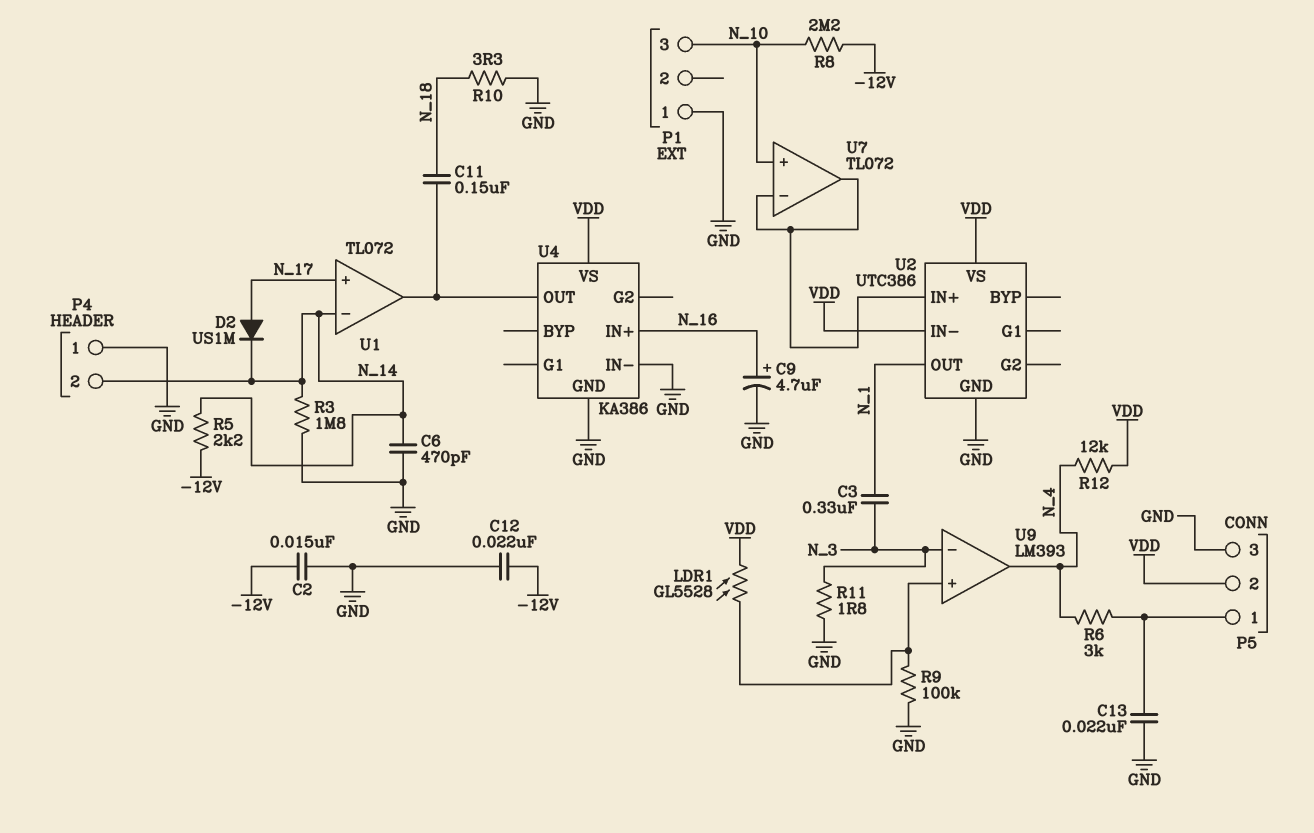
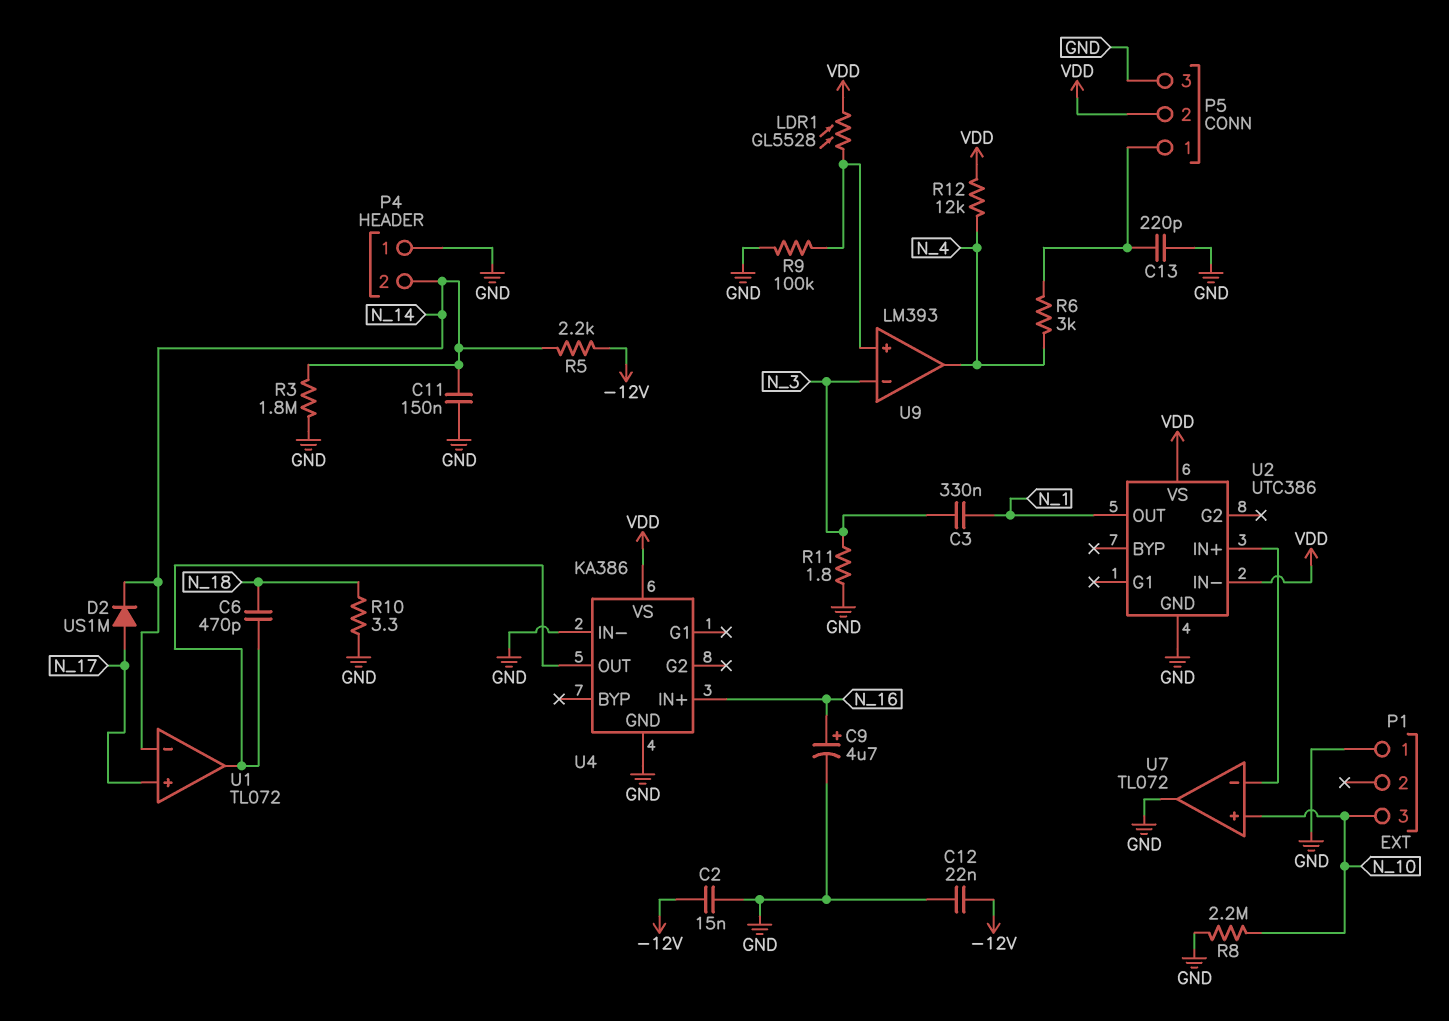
C6: 470pF (GND, N_14) -> 470pF (N_18, U1/out)
C11: 150nF (N_18, U1/out) -> 150nF (GND, N_14)
C13: 22nF (GND, P5/1) -> 220pF (GND, P5/1)
R8: 2.2M (-12V, N_10) -> 2.2M (GND, N_10)
U7 pin out: U2/IN+ -> GND

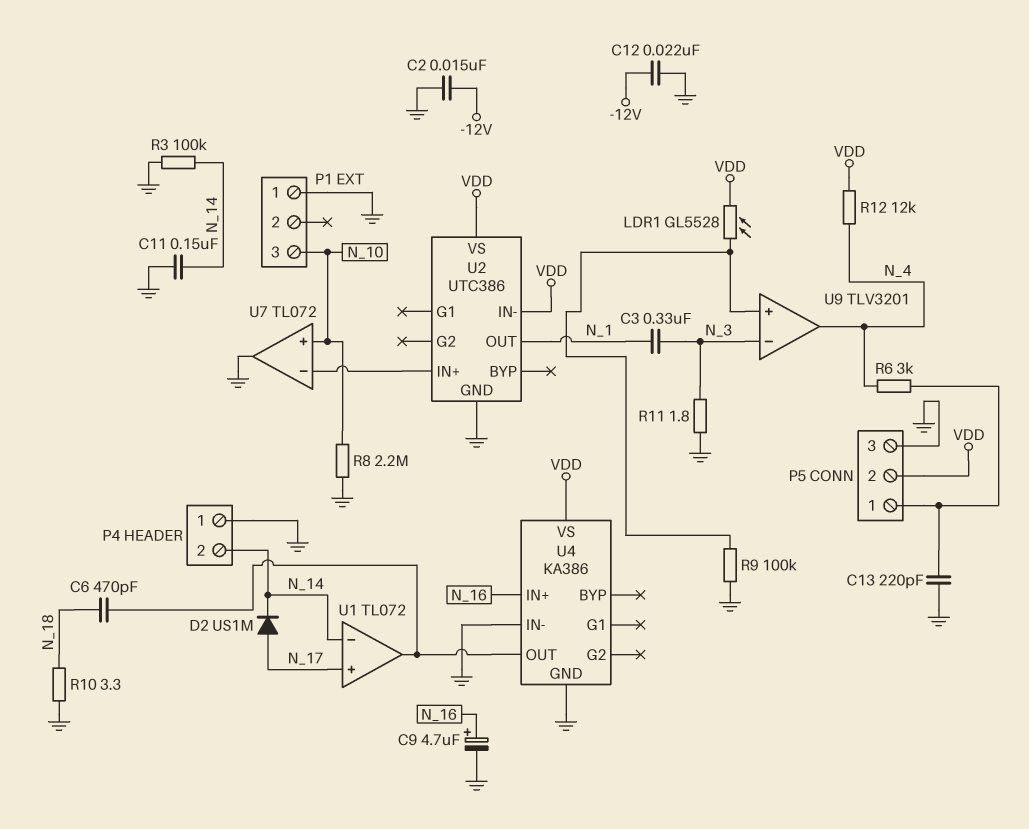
R3: 1.8M (GND, N_14) -> 100k (GND, N_14)
R5: 2.2k (-12V, N_14) -> none
U9: LM393 -> TLV3201

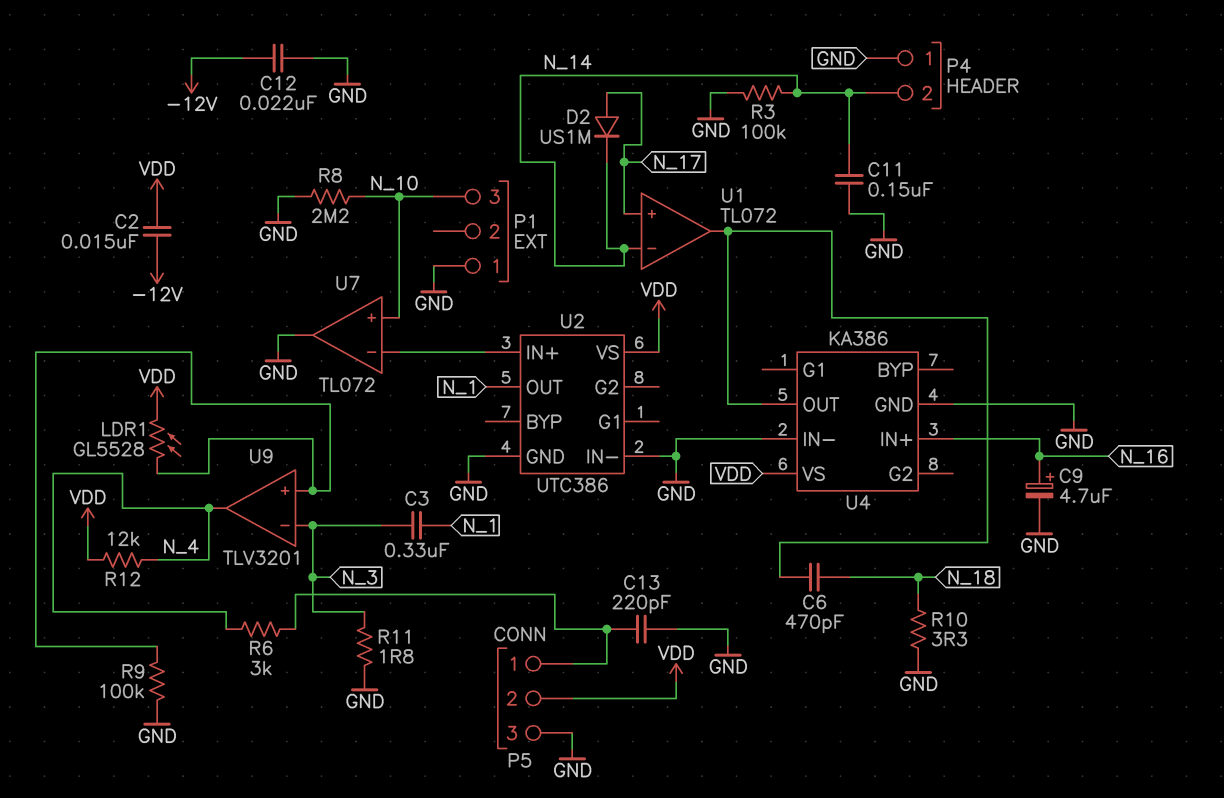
C2: 15nF (-12V, GND) -> 15nF (-12V, VDD)
U2 pin IN-: VDD -> GND

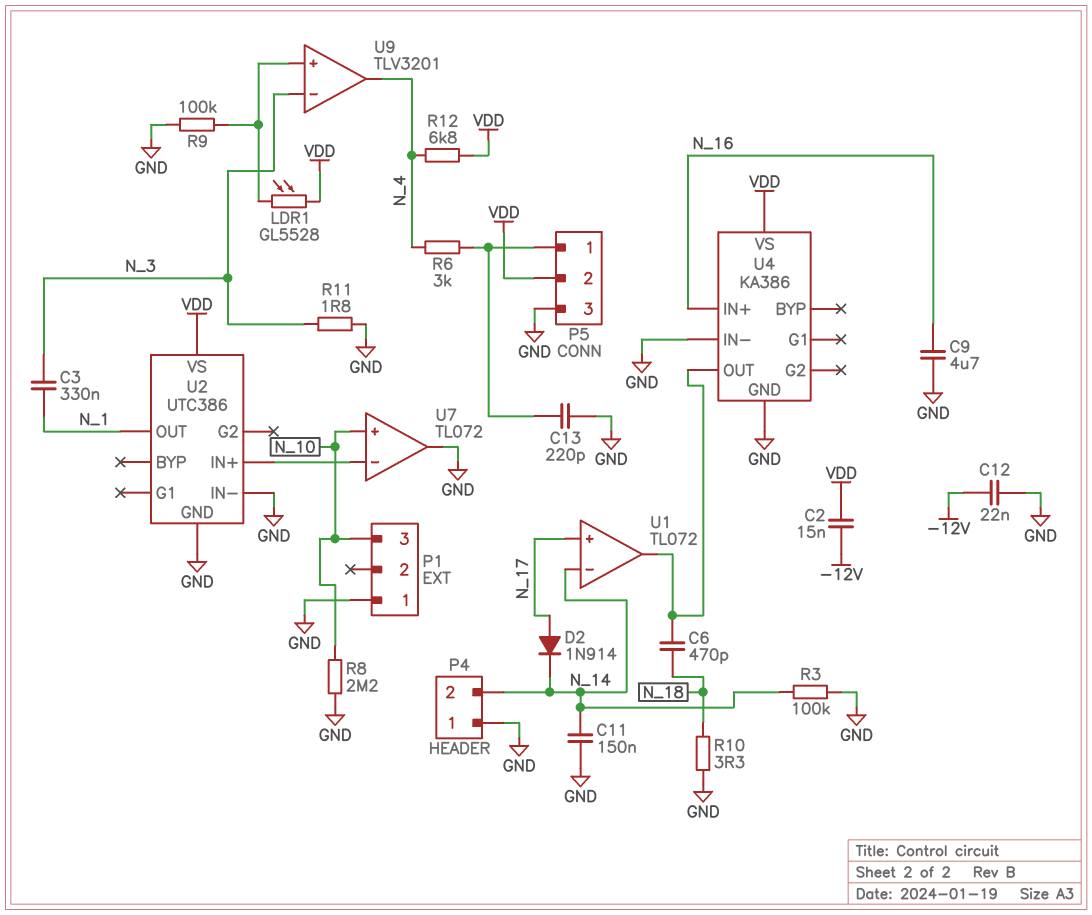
C9: 4.7uF (plus N_16, minus GND) -> 4.7uF (GND, N_16)
D2: diode US1M (A N_17, K N_14) -> diode 1N914 (A N_17, K N_14)
R12: 12k (N_4, VDD) -> 6.8k (N_4, VDD)

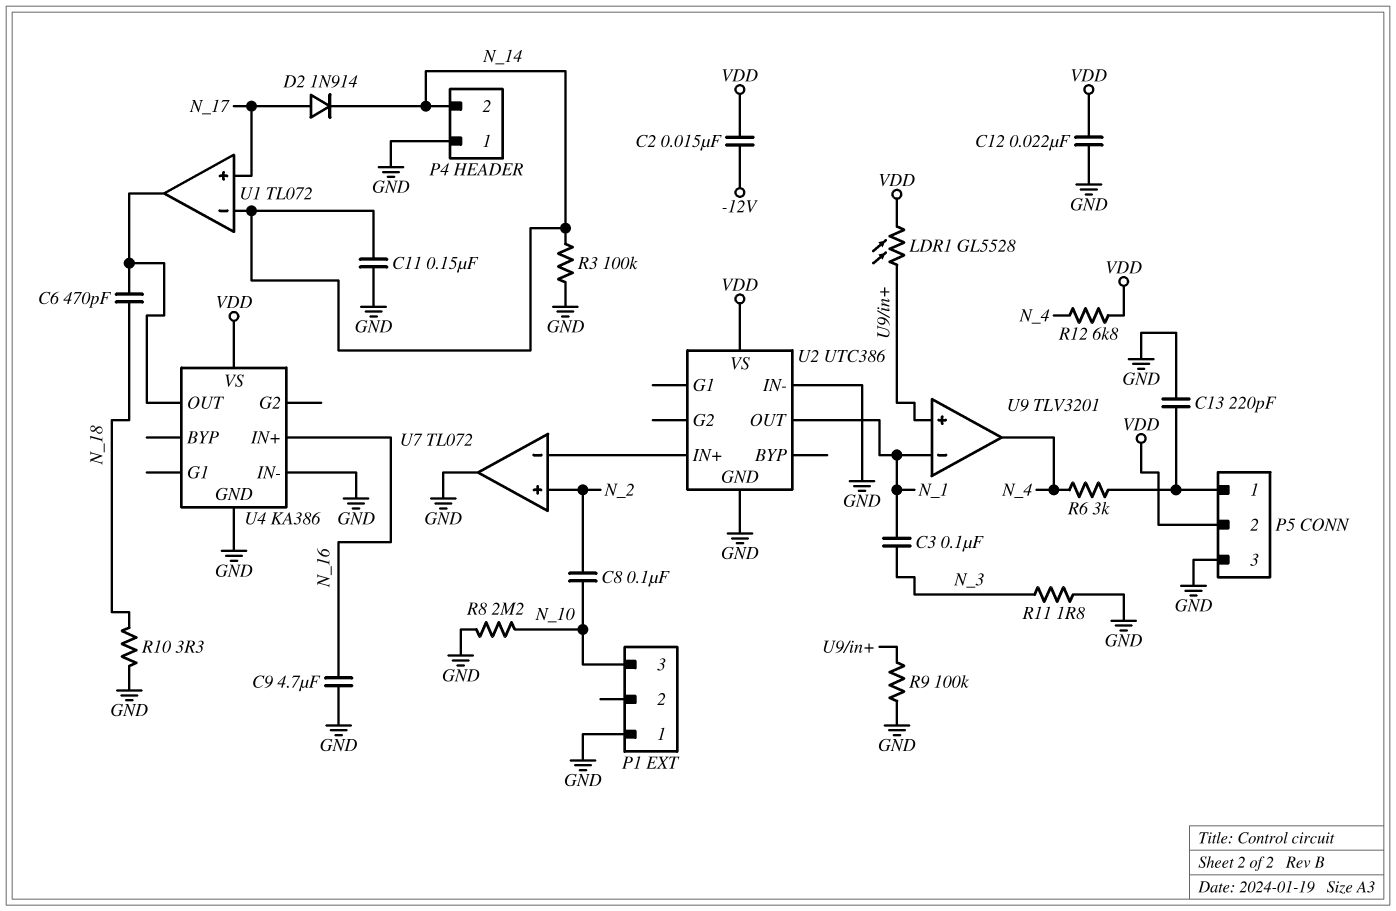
C3: 330nF (N_1, N_3) -> 100nF (N_1, N_3)
C8: none -> 100nF (N_2, N_10)
C12: 22nF (-12V, GND) -> 22nF (GND, VDD)
U7 pin in+: N_10 -> N_2
U9 pin in-: N_3 -> N_1

